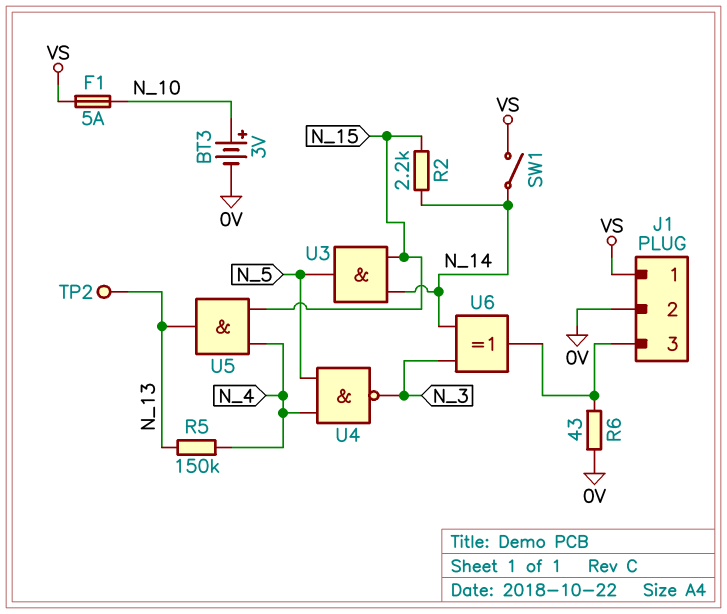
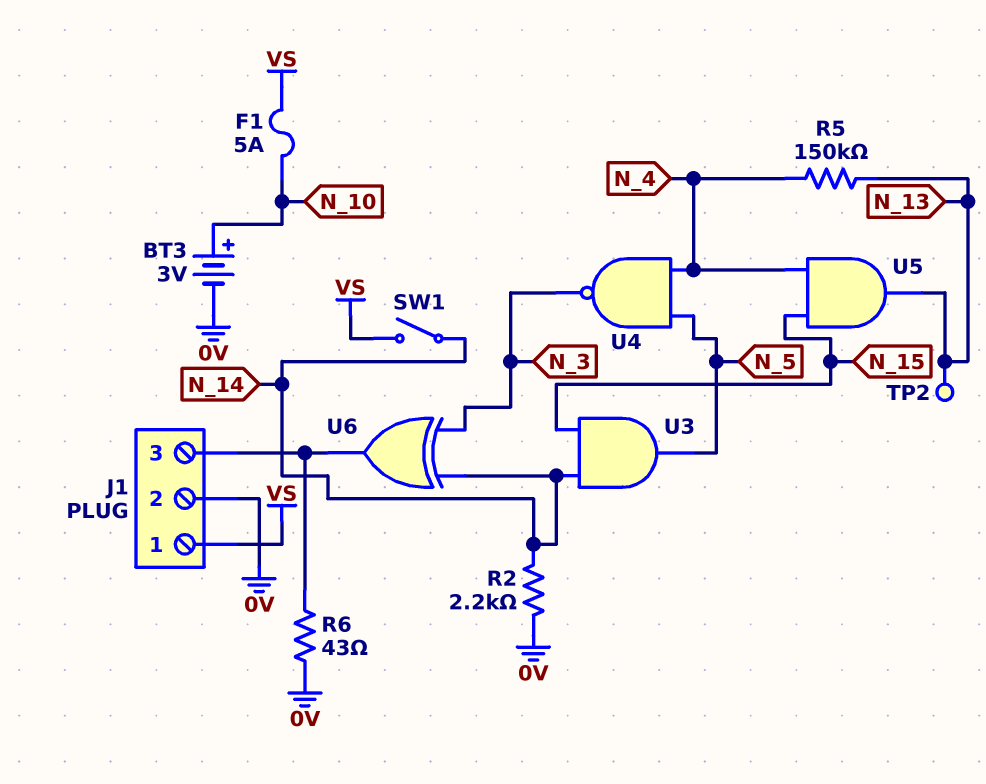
R2: 2.2k (N_14, N_15) -> 2.2k (0V, N_14)

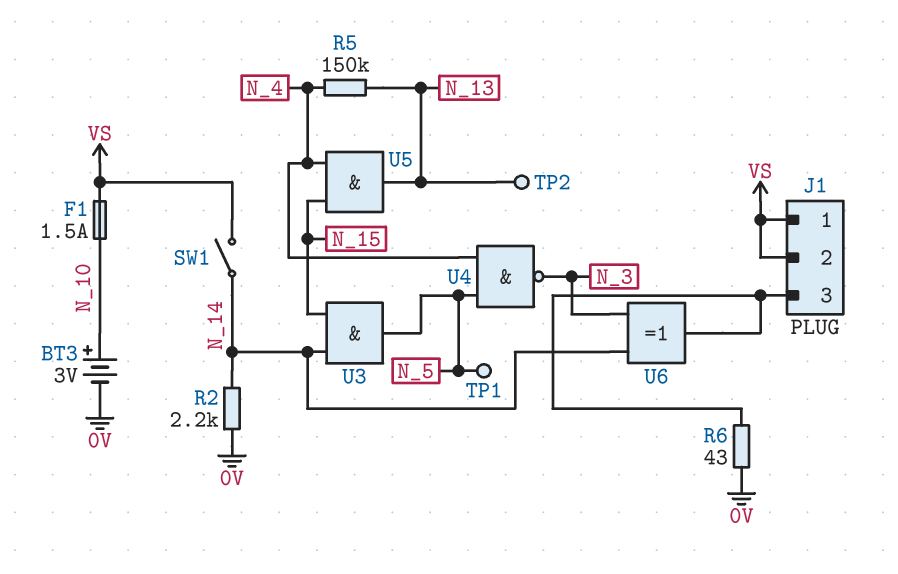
F1: 5A (N_10, VS) -> 1.5A (N_10, VS)
J1 pin 2: 0V -> VS
TP1: none -> test point (N_5)

